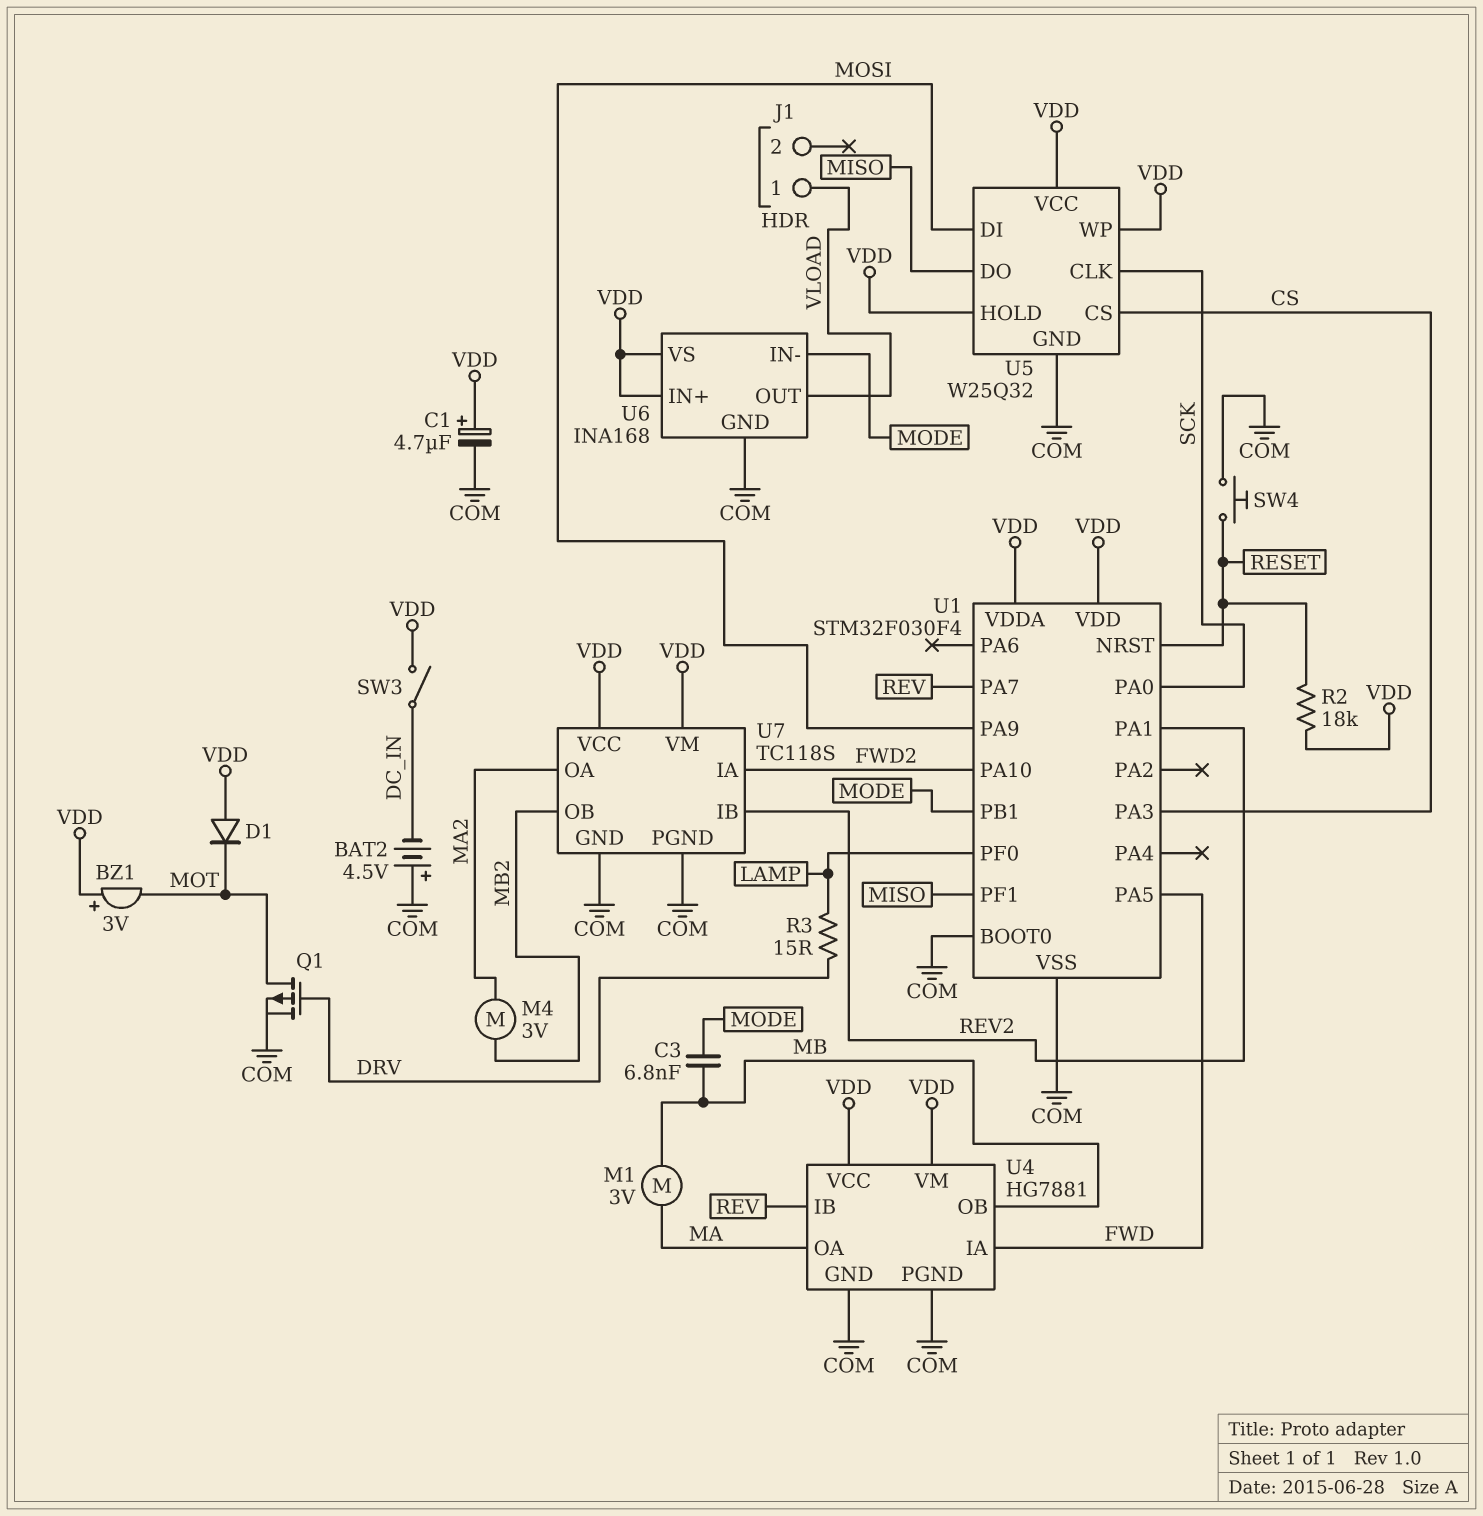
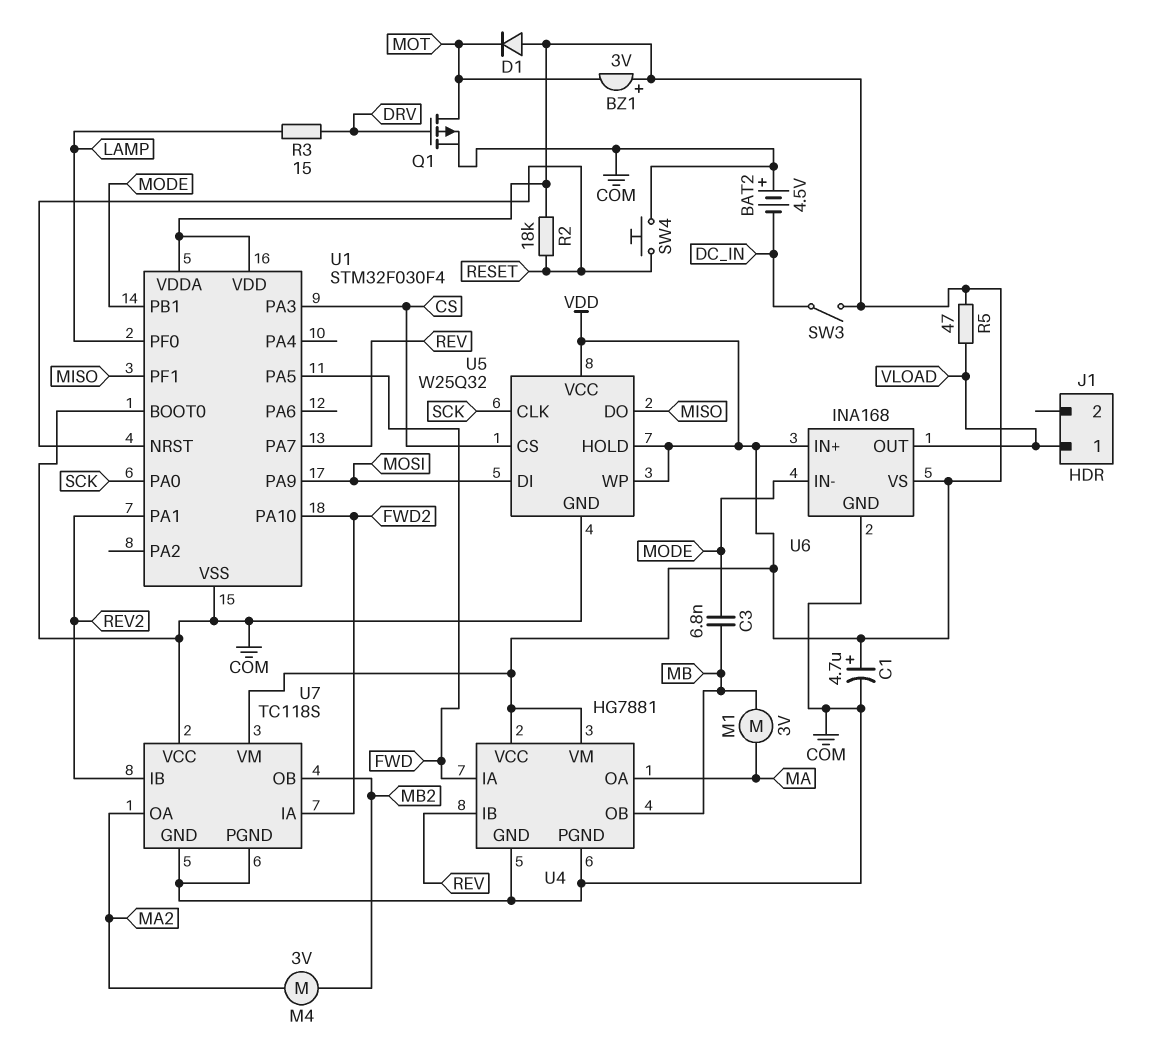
R5: none -> 47 (VDD, VLOAD)
U7 pin VCC: VDD -> COM

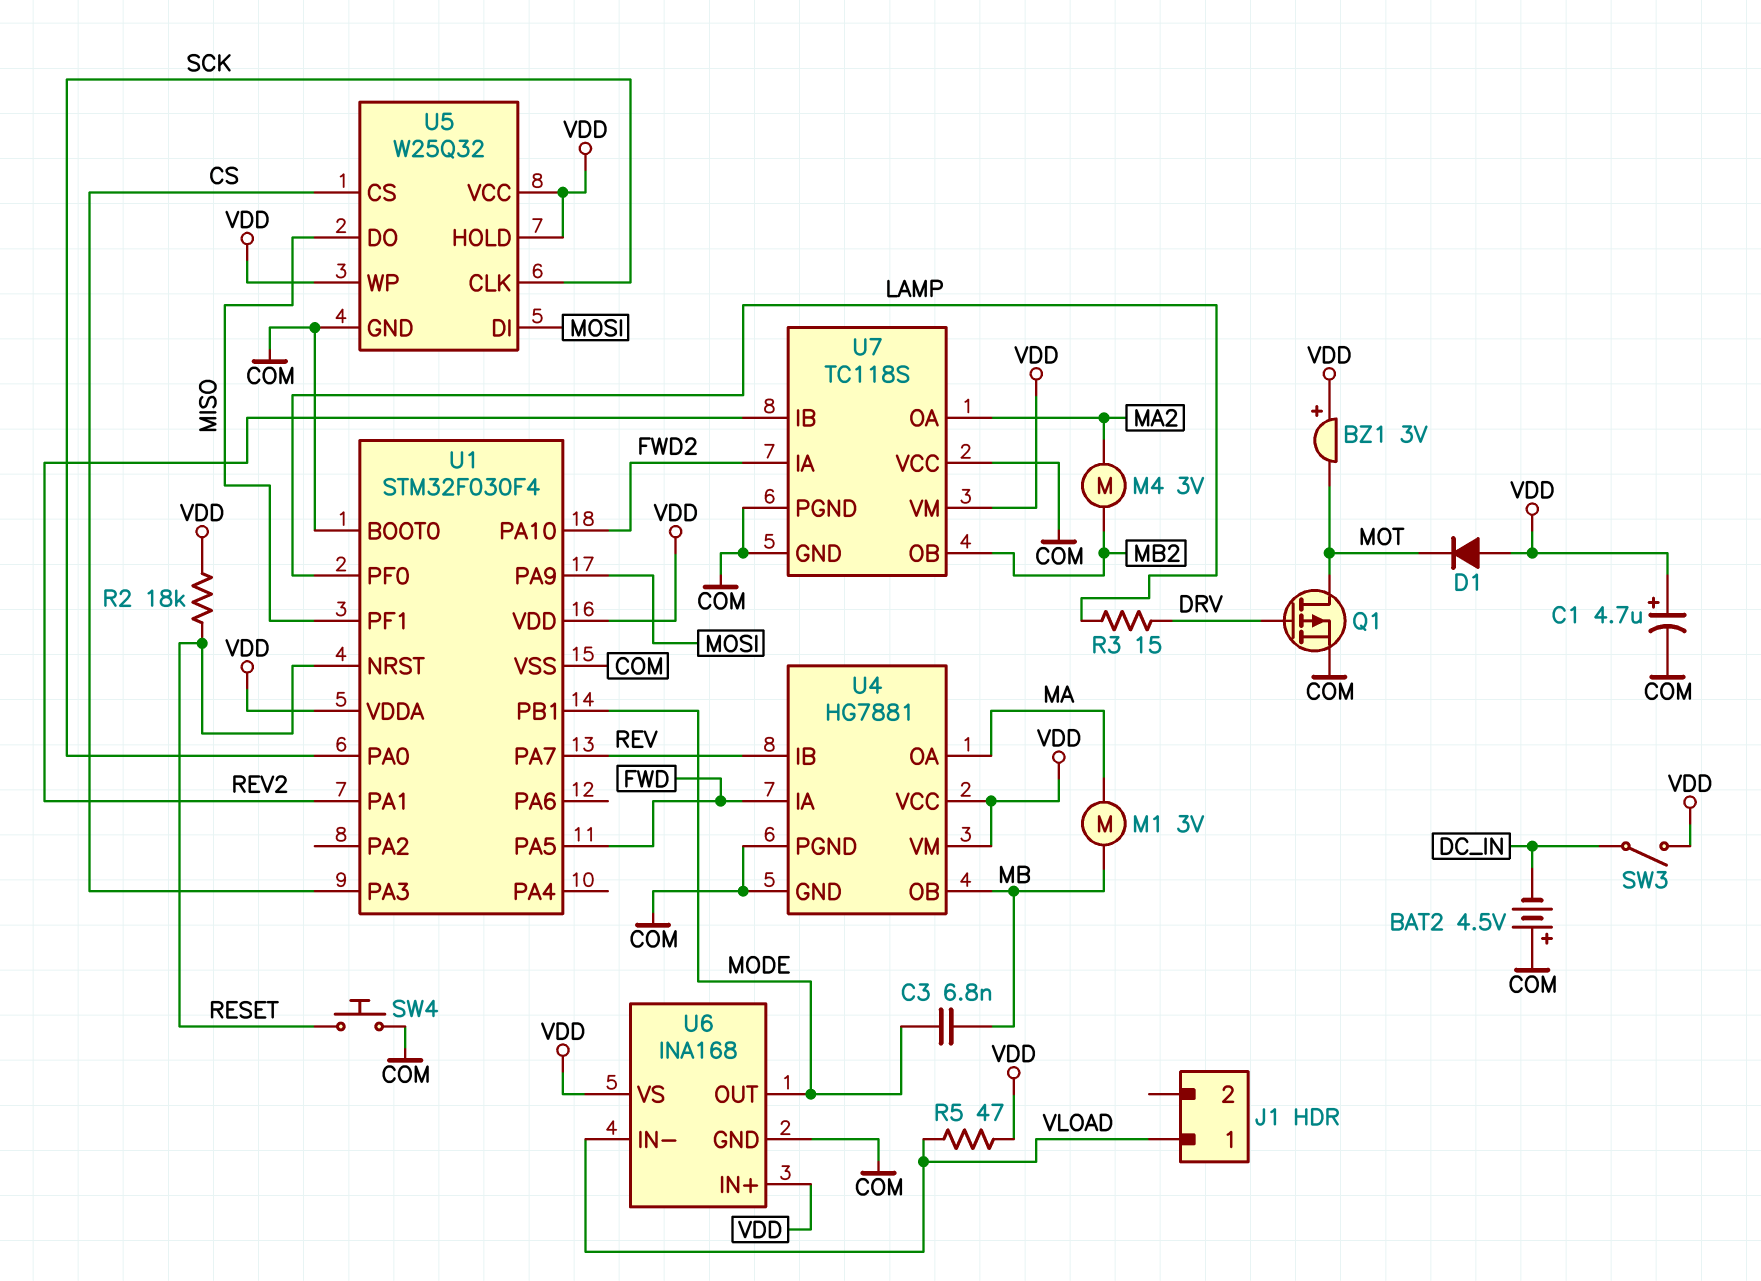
U6 pin IN-: MODE -> VLOAD
U6 pin OUT: VLOAD -> MODE

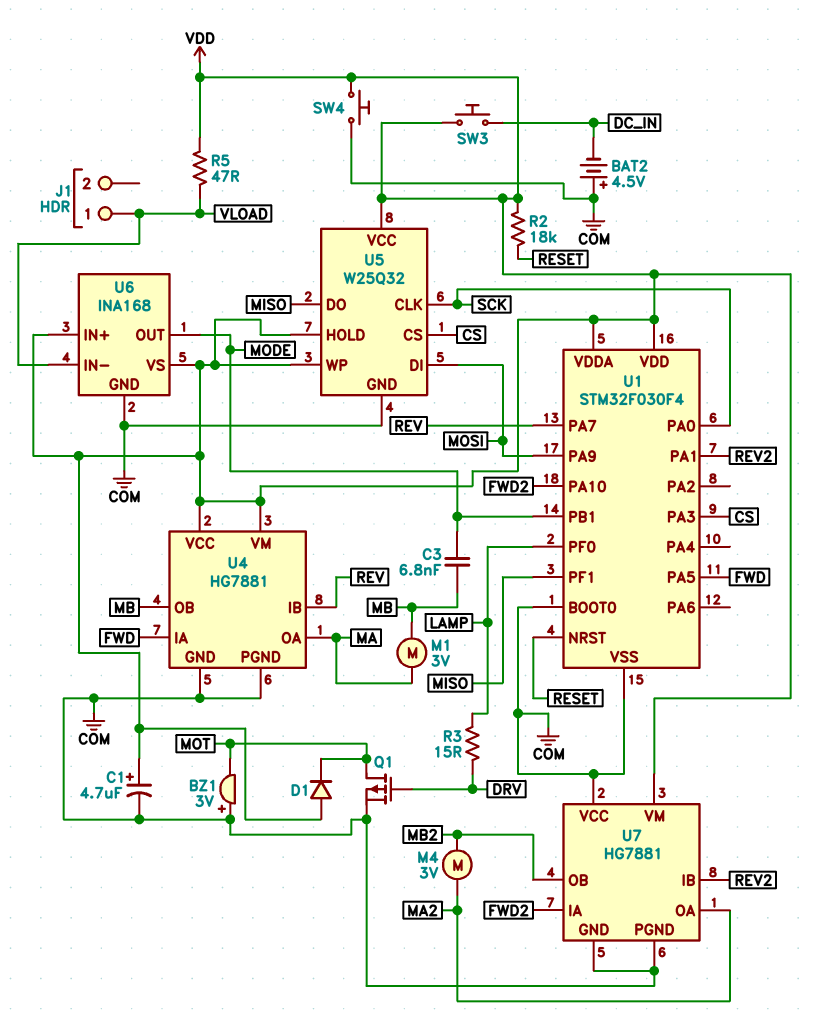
BZ1: buzzer 3V (plus VDD, minus MOT) -> buzzer 3V (plus COM, minus MOT)
SW3: switch (DC_IN, VDD) -> button (DC_IN, VDD)
SW4: button (COM, RESET) -> button (COM, VDD)
U7: TC118S -> HG7881

